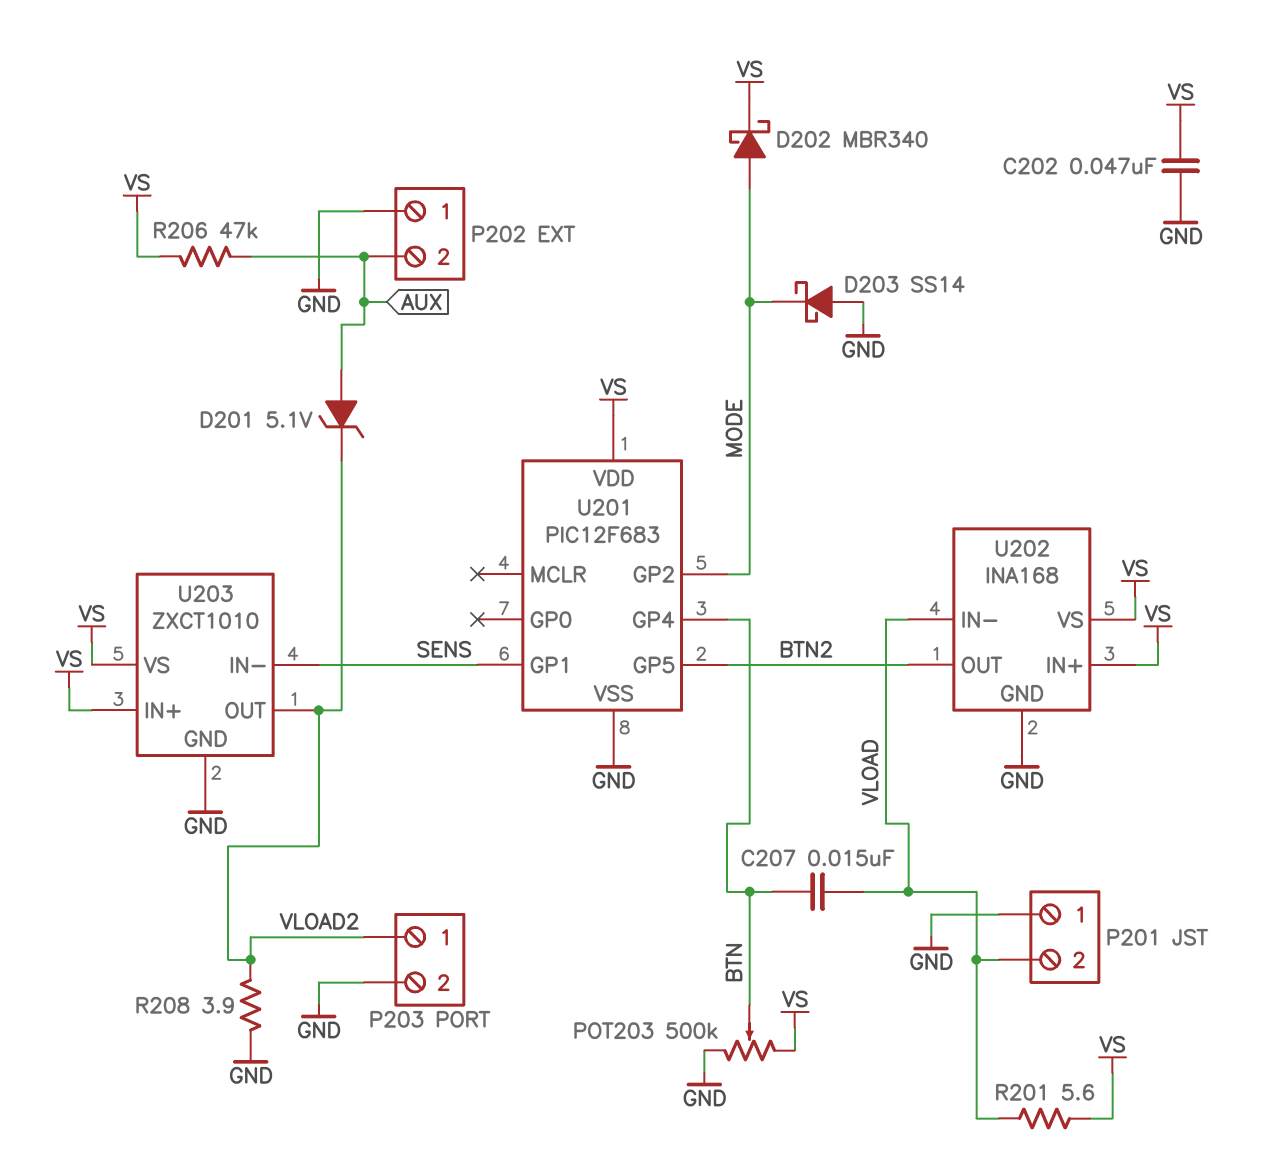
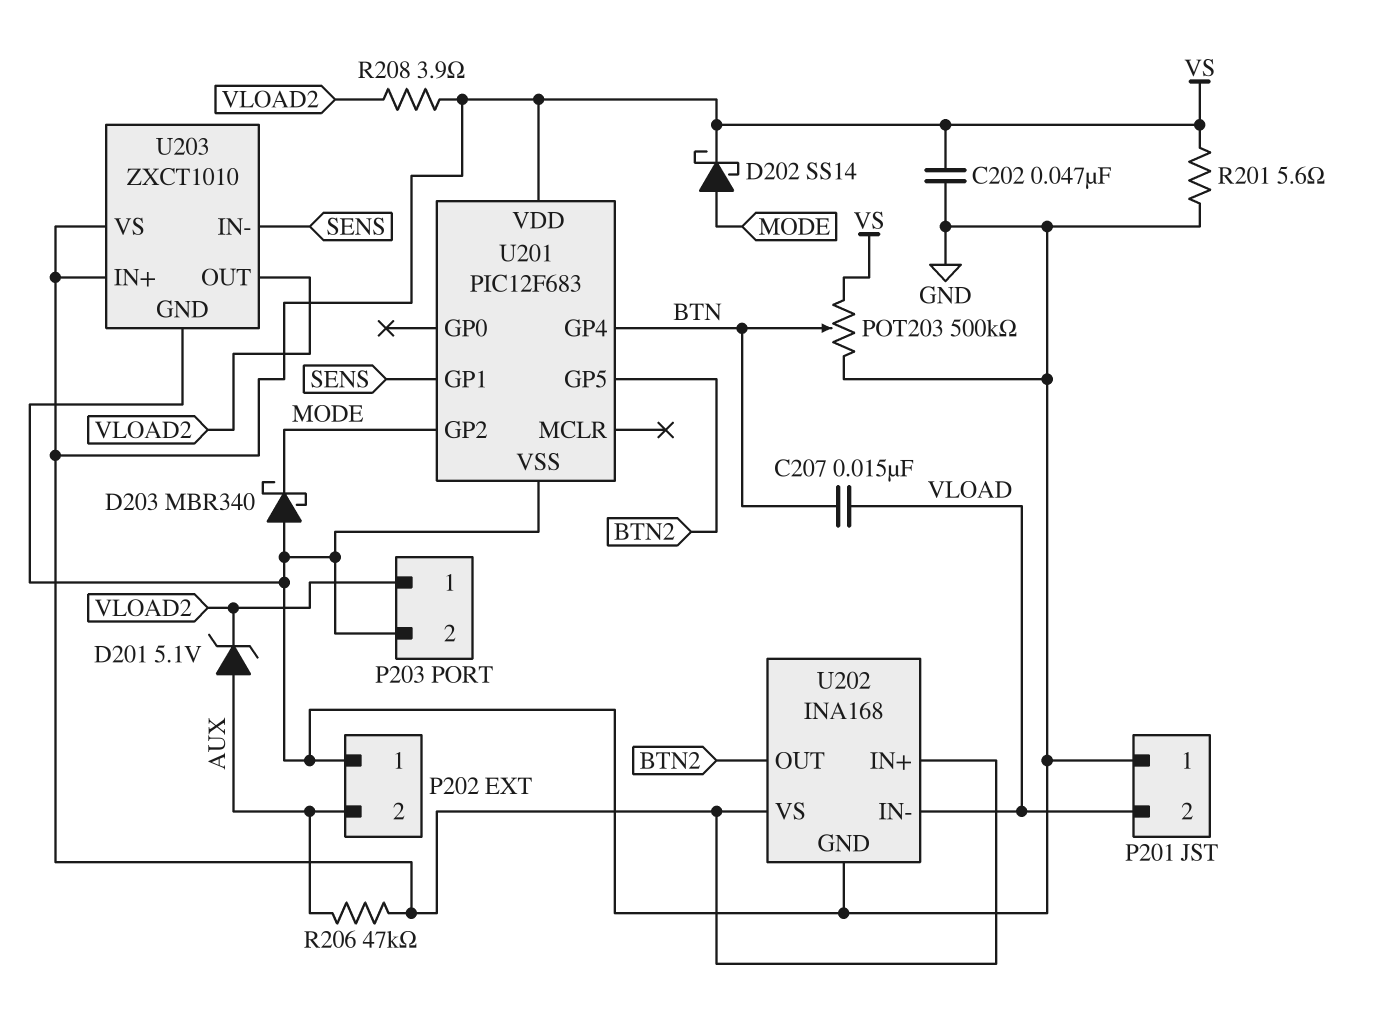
D202: schottky MBR340 (A MODE, K VS) -> schottky SS14 (A MODE, K VS)
D203: schottky SS14 (A GND, K MODE) -> schottky MBR340 (A GND, K MODE)
R201: 5.6 (VLOAD, VS) -> 5.6 (GND, VS)
R208: 3.9 (GND, VLOAD2) -> 3.9 (VLOAD2, VS)

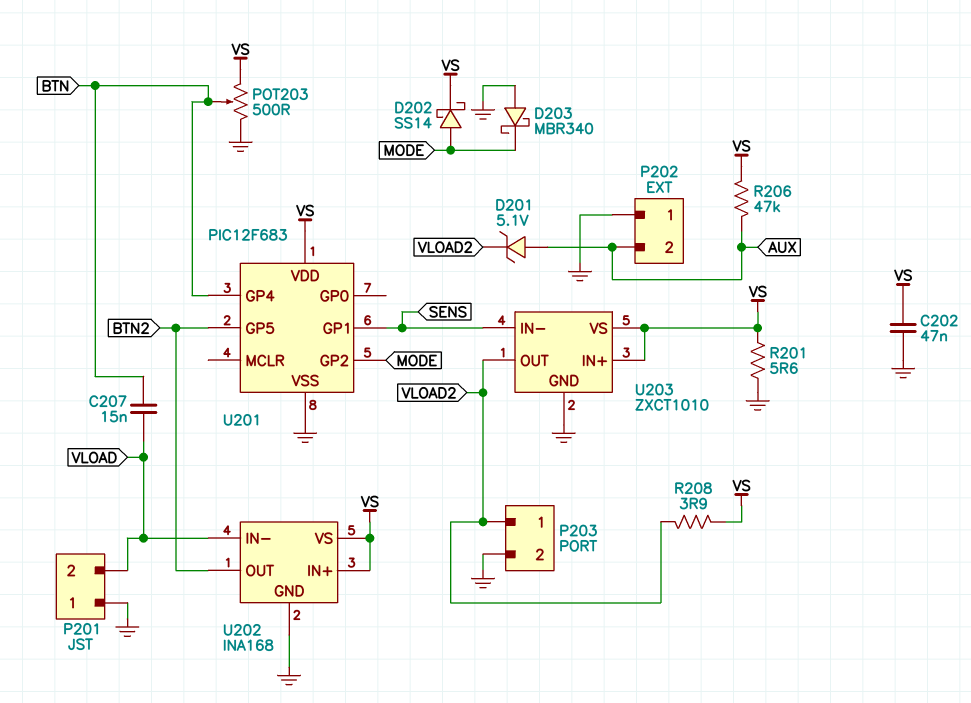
POT203: 500k (GND, VS, wiper BTN) -> 500 (GND, VS, wiper BTN)

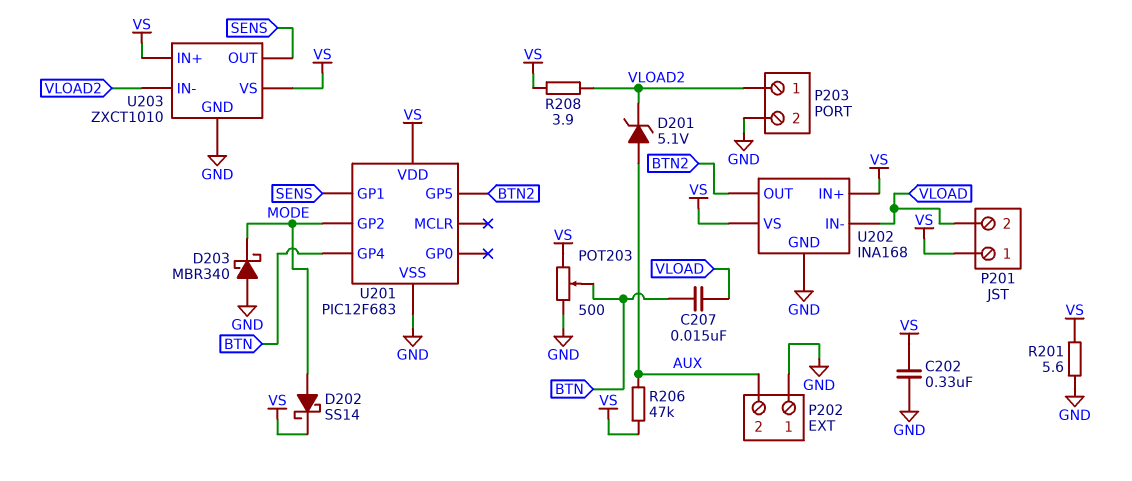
C202: 47nF (GND, VS) -> 330nF (GND, VS)
P201 pin 1: GND -> VS
U203 pin IN-: SENS -> VLOAD2
U203 pin OUT: VLOAD2 -> SENS

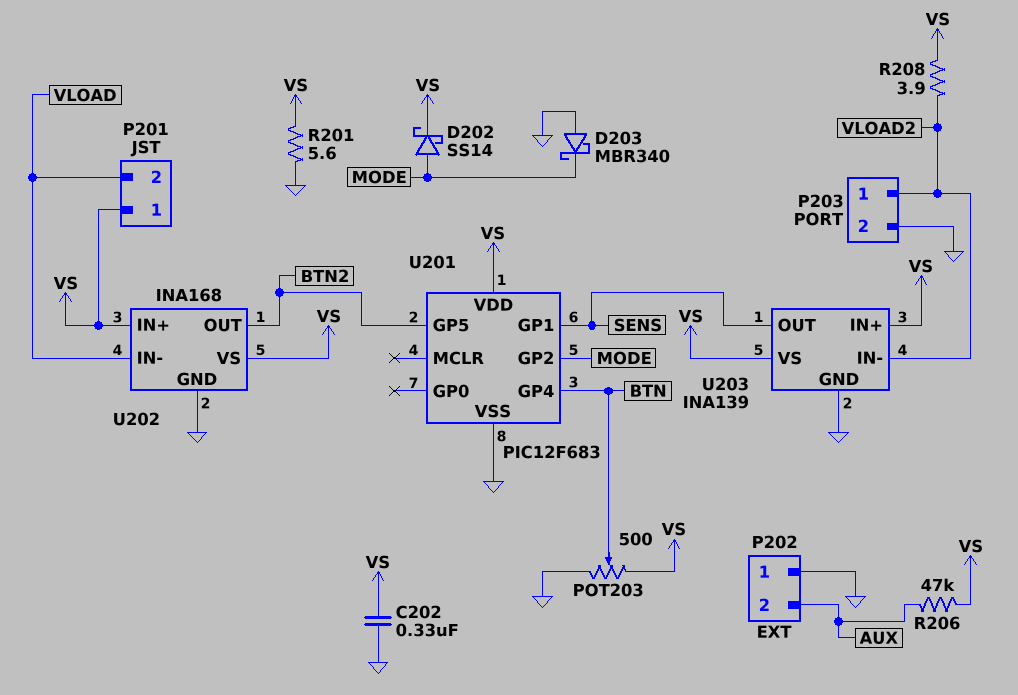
C207: 15nF (BTN, VLOAD) -> none
D201: zener 5.1V (A AUX, K VLOAD2) -> none
U203: ZXCT1010 -> INA139

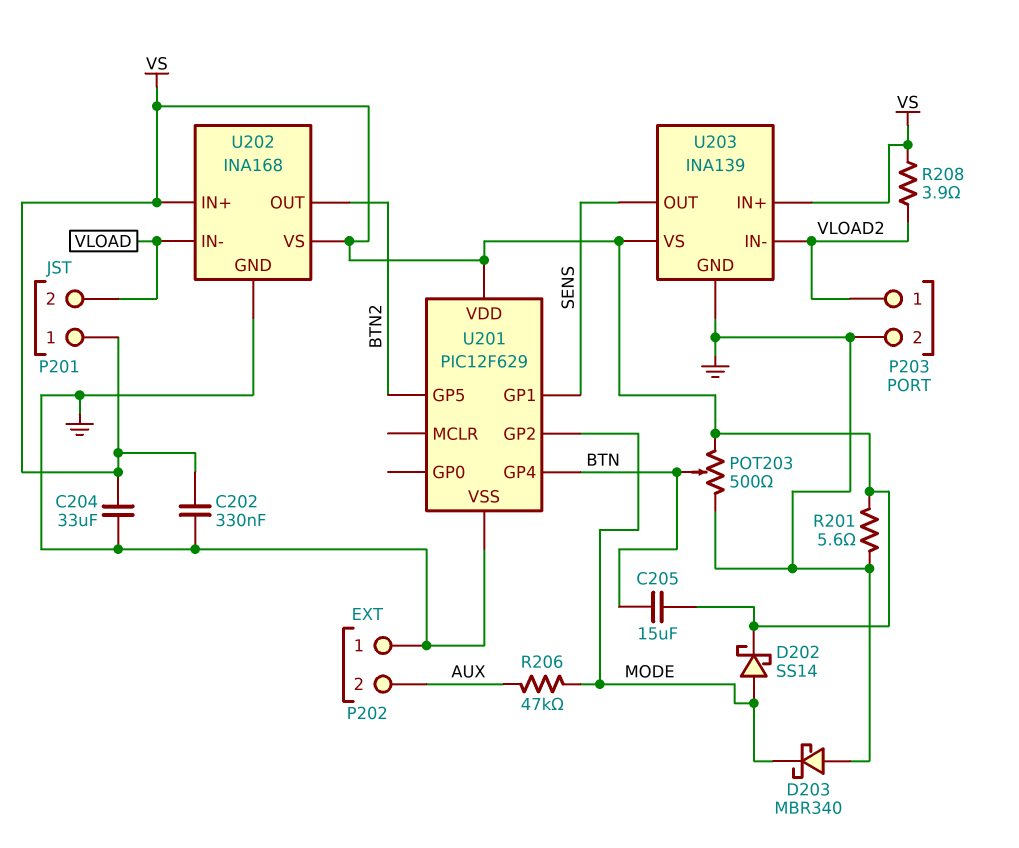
C204: none -> 33uF (GND, VS)
C205: none -> 15uF (BTN, VS)
R206: 47k (AUX, VS) -> 47k (AUX, MODE)
U201: PIC12F683 -> PIC12F629

